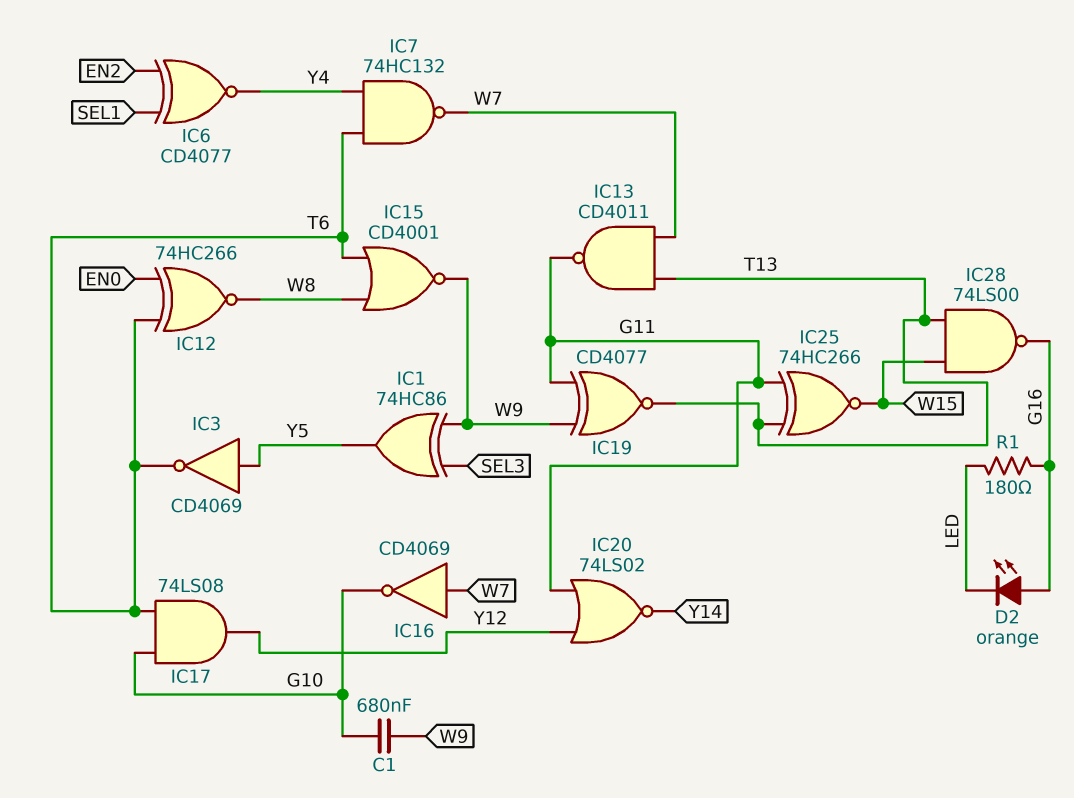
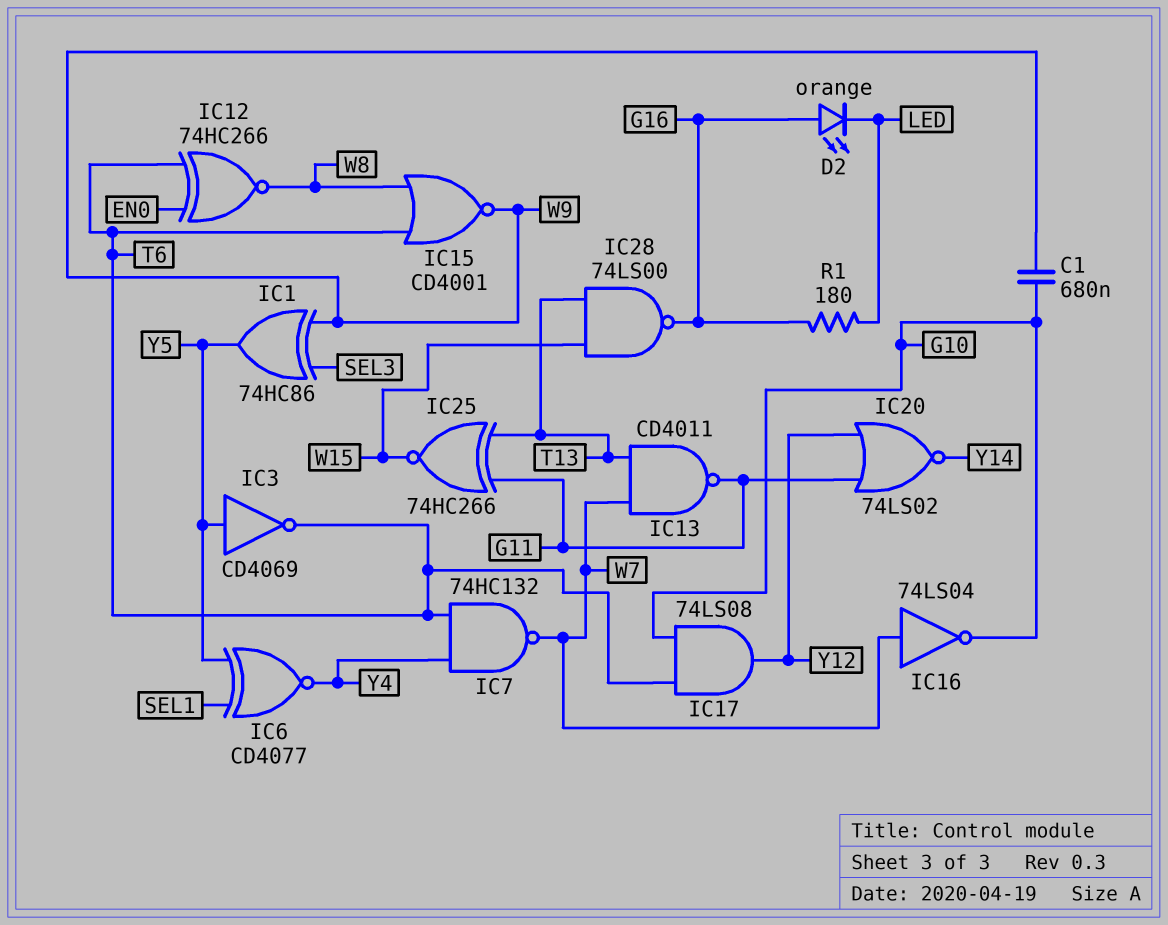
IC6: XNOR CD4077 (in EN2, in SEL1, out Y4) -> XNOR CD4077 (in SEL1, in Y5, out Y4)
IC16: NOT CD4069 (in W7, out G10) -> NOT 74LS04 (in W7, out G10)
IC19: XNOR CD4077 (in G11, in W9, out T13) -> none

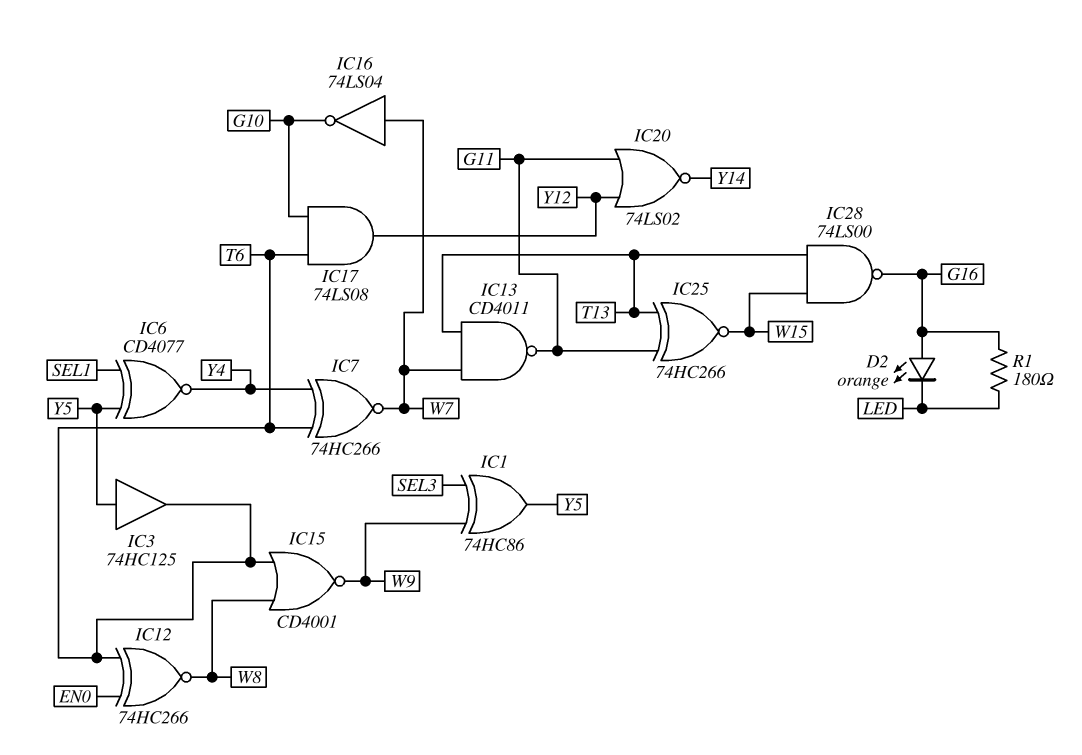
C1: 680nF (G10, W9) -> none
IC3: NOT CD4069 (in Y5, out T6) -> buffer 74HC125 (in Y5, out T6)
IC7: NAND 74HC132 (in T6, in Y4, out W7) -> XNOR 74HC266 (in T6, in Y4, out W7)

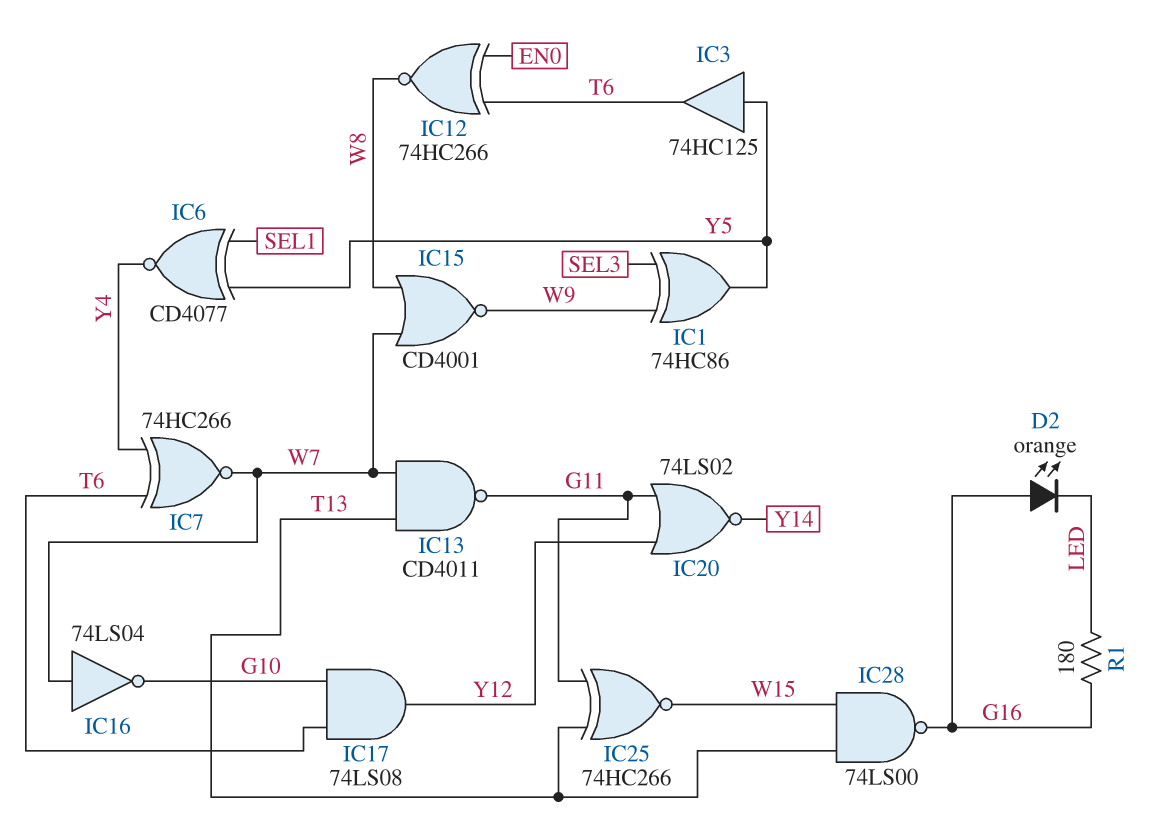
IC15: NOR CD4001 (in T6, in W8, out W9) -> NOR CD4001 (in W7, in W8, out W9)

